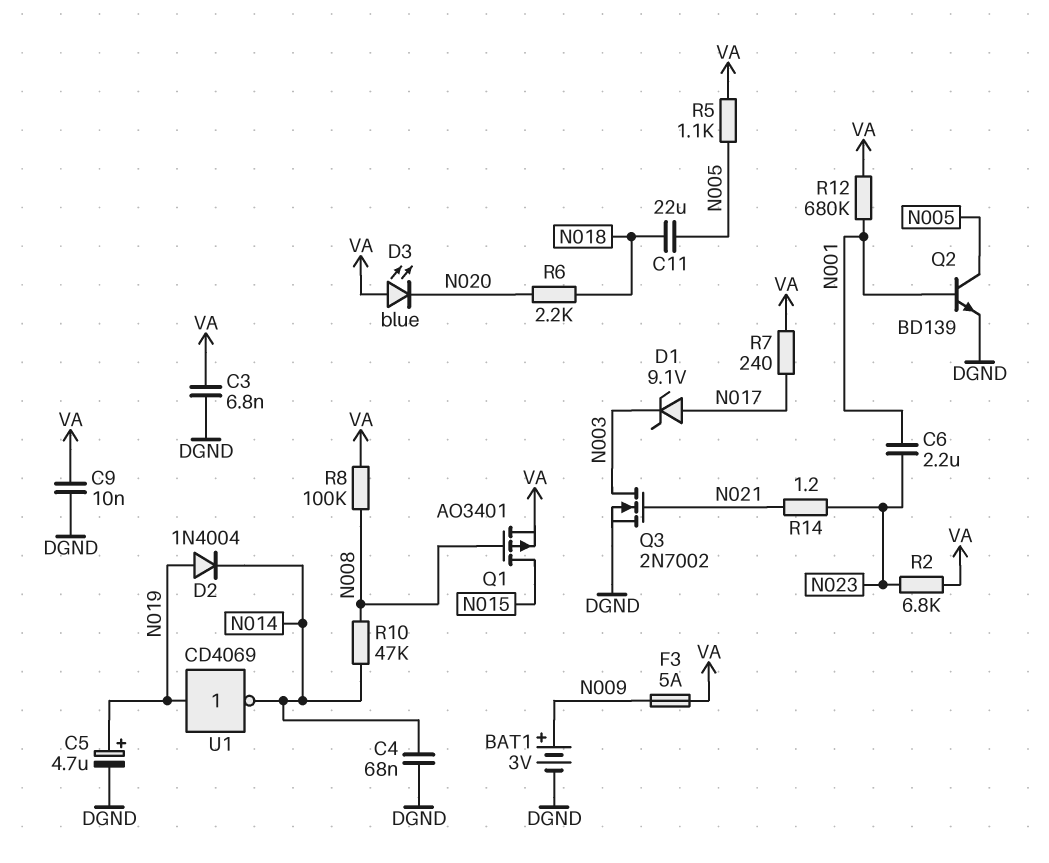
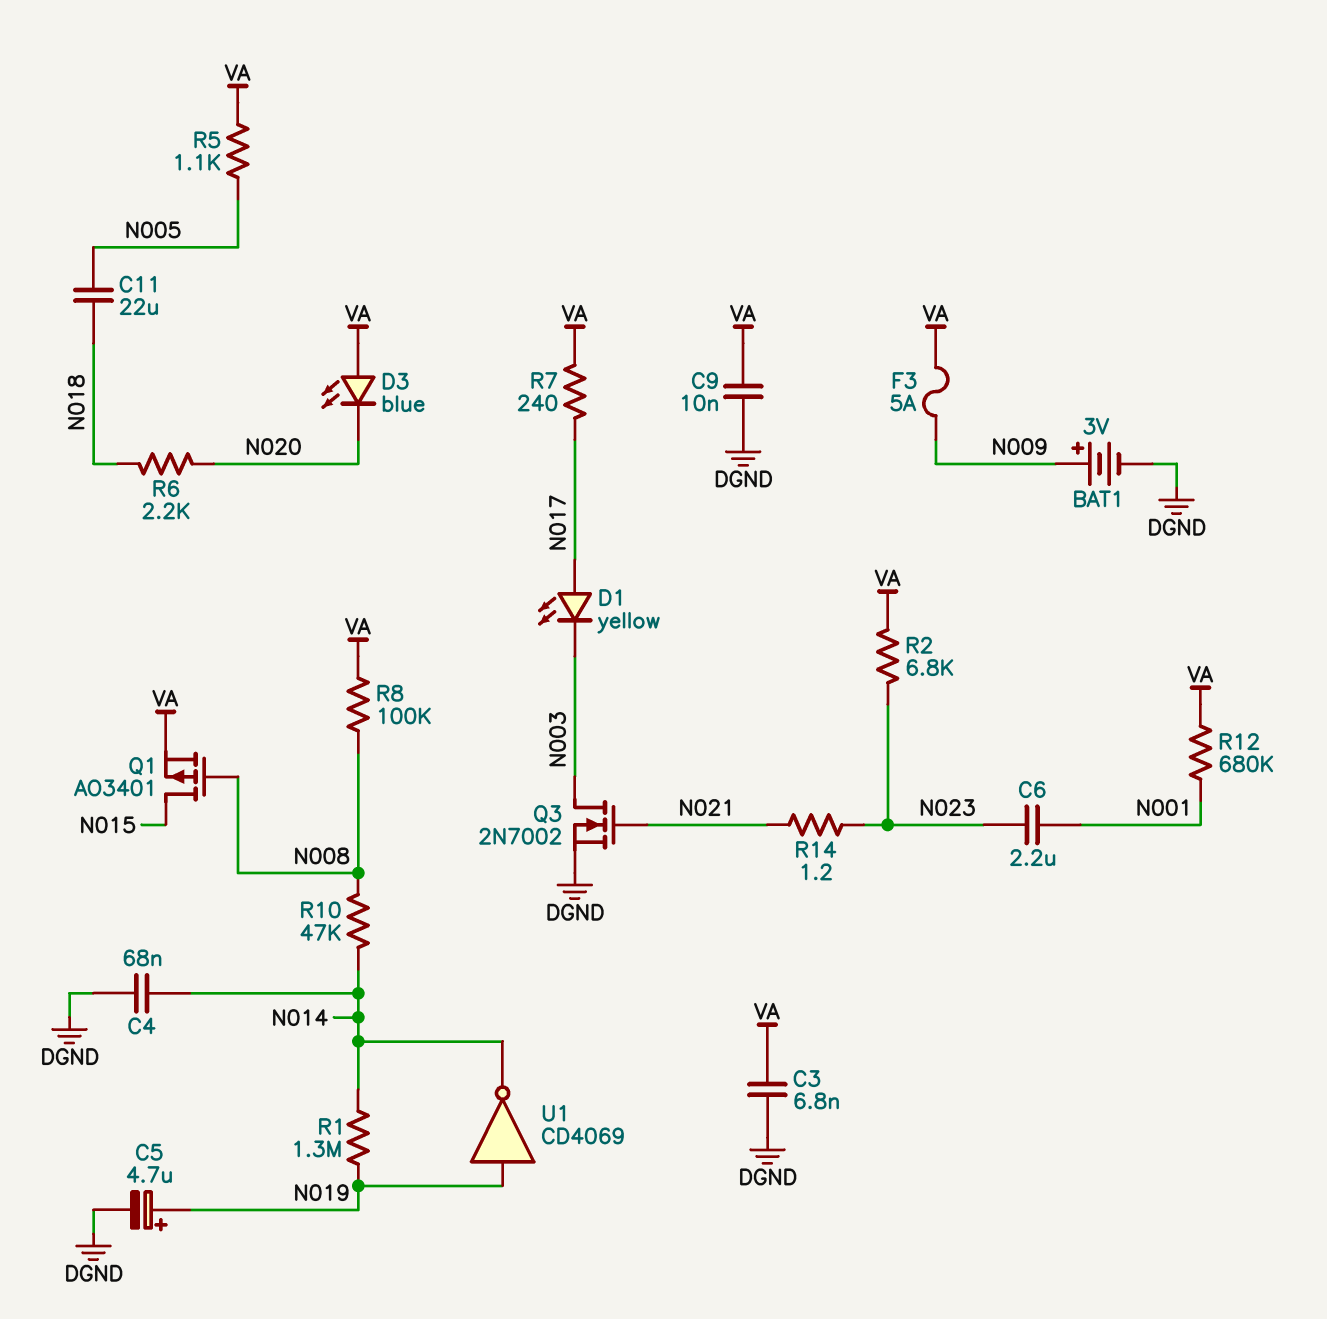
D1: zener 9.1V (A N017, K N003) -> LED yellow (A N017, K N003)
D2: diode 1N4004 (A N019, K N014) -> none
Q2: NPN BD139 (B N001, C N005, E DGND) -> none
R1: none -> 1.3M (N014, N019)

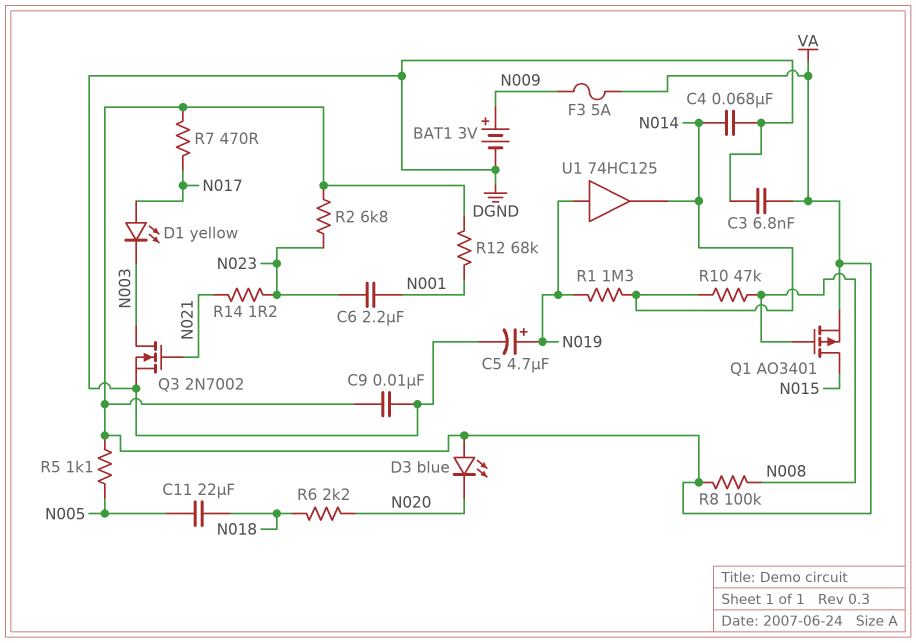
R7: 240 (N017, VA) -> 470 (N017, VA)
R12: 680k (N001, VA) -> 68k (N001, VA)
U1: NOT CD4069 (in N019, out N014) -> buffer 74HC125 (in N019, out N014)

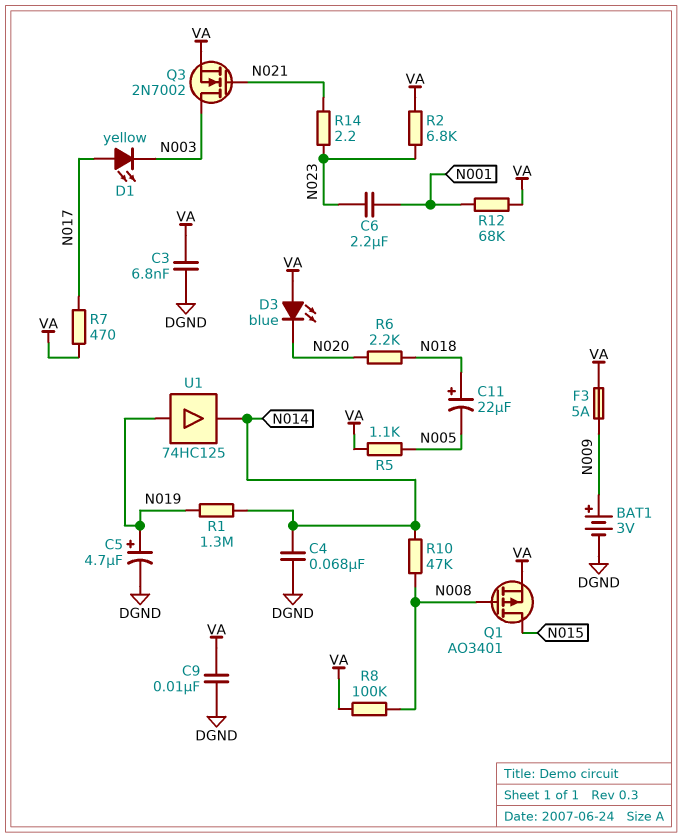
C11: 22uF (N005, N018) -> 22uF (plus N018, minus N005)
Q3: NMOS 2N7002 (G N021, D N003, S DGND) -> NMOS 2N7002 (G N021, D N003, S VA)
R14: 1.2 (N021, N023) -> 2.2 (N021, N023)

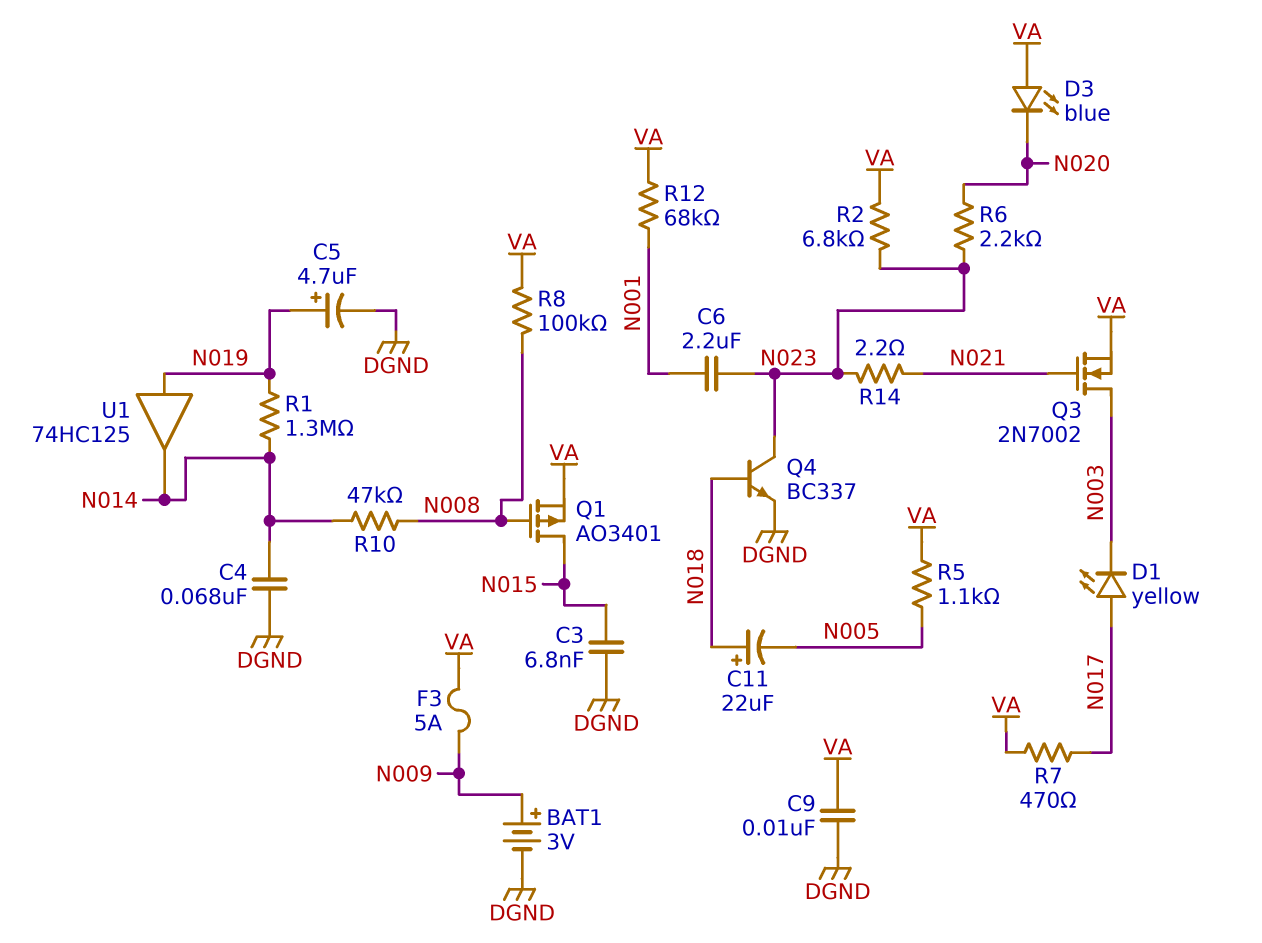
C3: 6.8nF (DGND, VA) -> 6.8nF (DGND, N015)
Q4: none -> NPN BC337 (B N018, C N023, E DGND)
R6: 2.2k (N018, N020) -> 2.2k (N020, N023)

